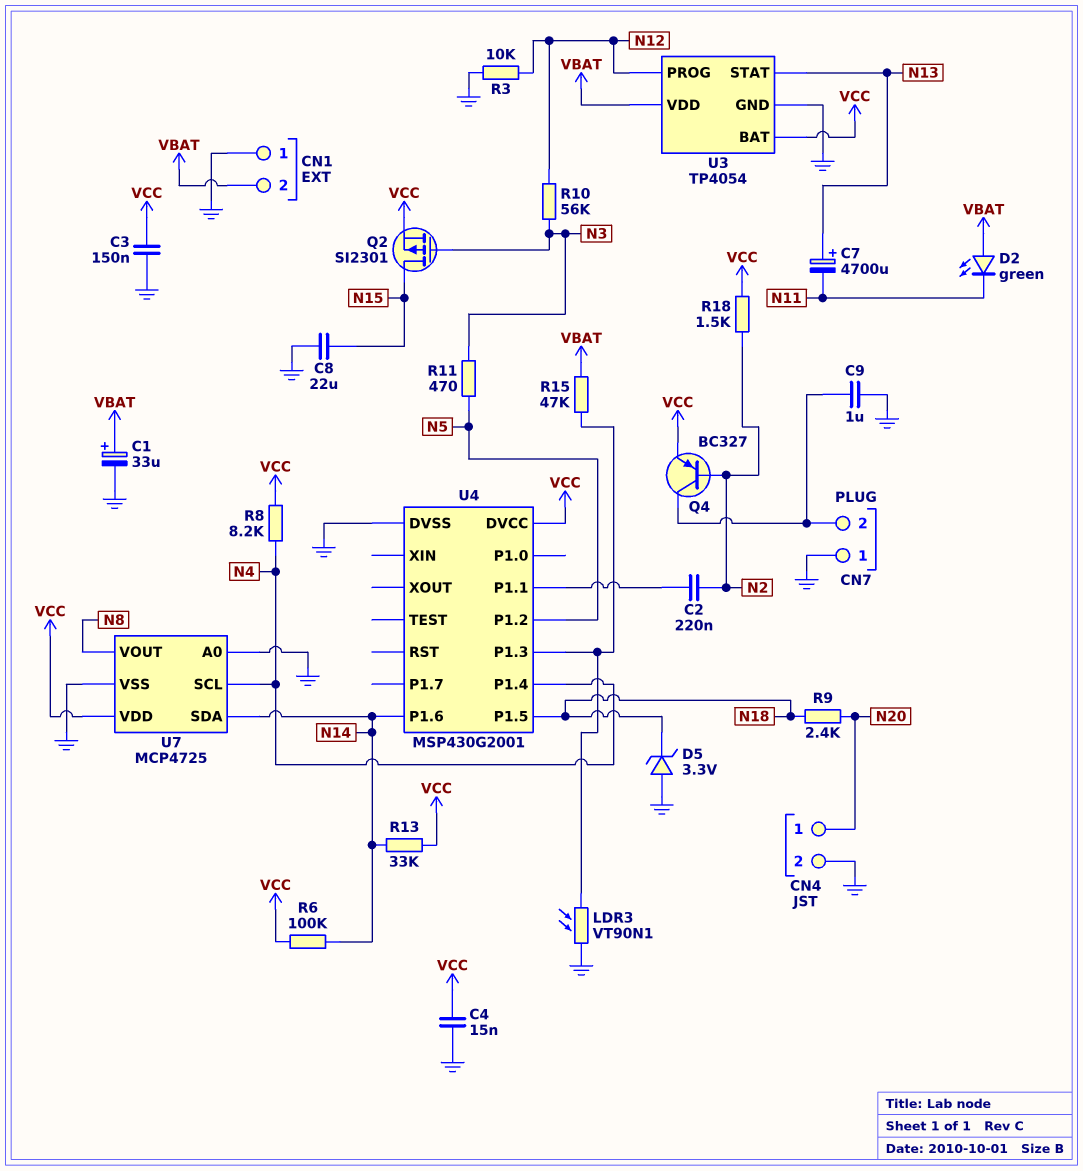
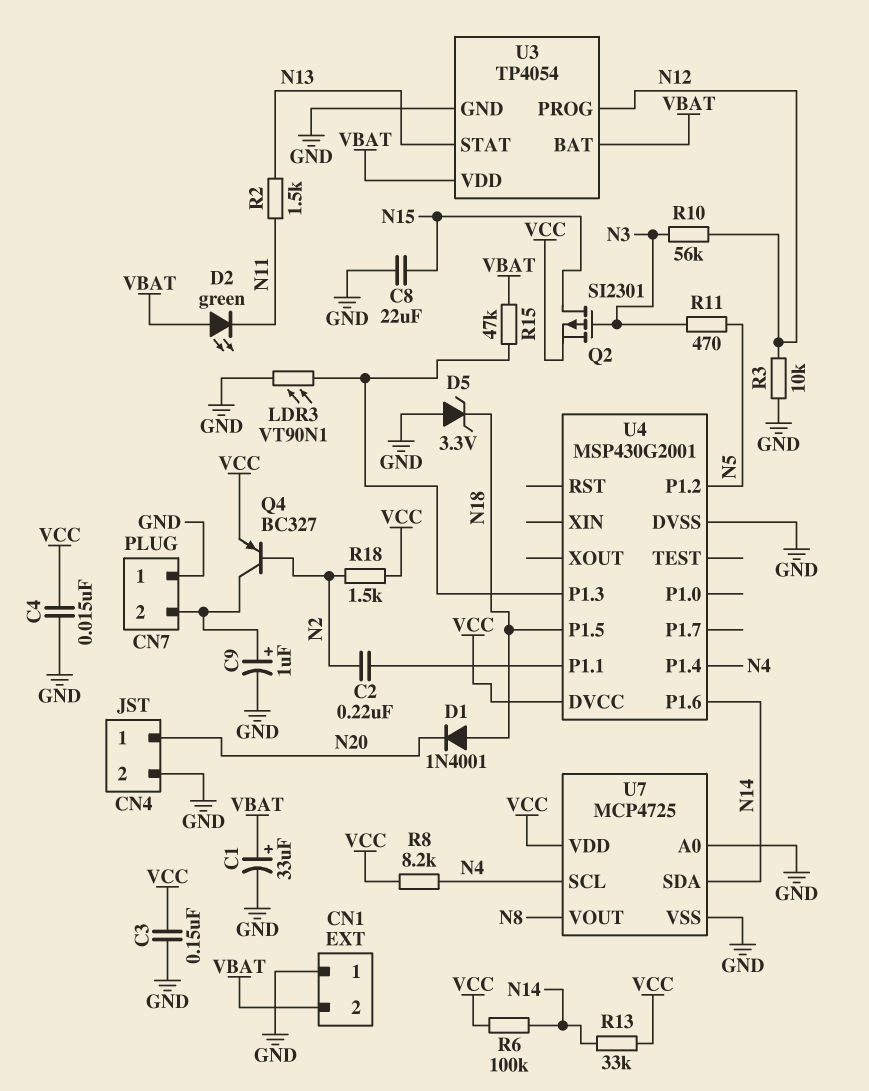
C7: 4700uF (plus N13, minus N11) -> none
C9: 1uF (CN7/2, GND) -> 1uF (plus CN7/2, minus GND)
D1: none -> diode 1N4001 (A N18, K N20)
R2: none -> 1.5k (N11, N13)
R9: 2.4k (N18, N20) -> none
U3 pin BAT: VCC -> VBAT

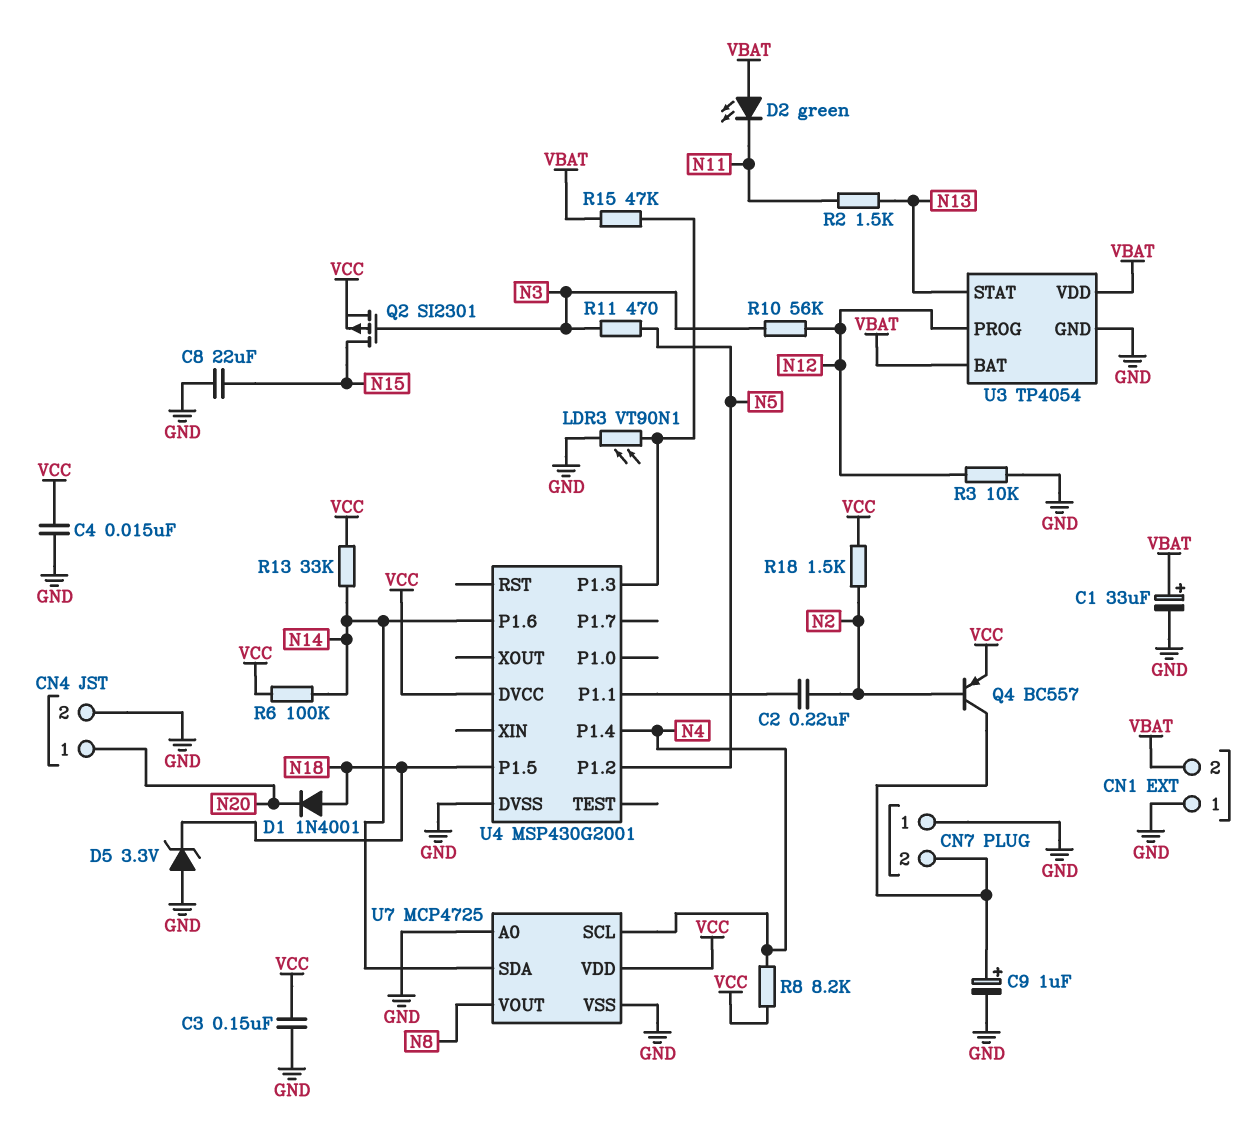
Q4: PNP BC327 (B N2, C CN7/2, E VCC) -> PNP BC557 (B N2, C CN7/2, E VCC)

